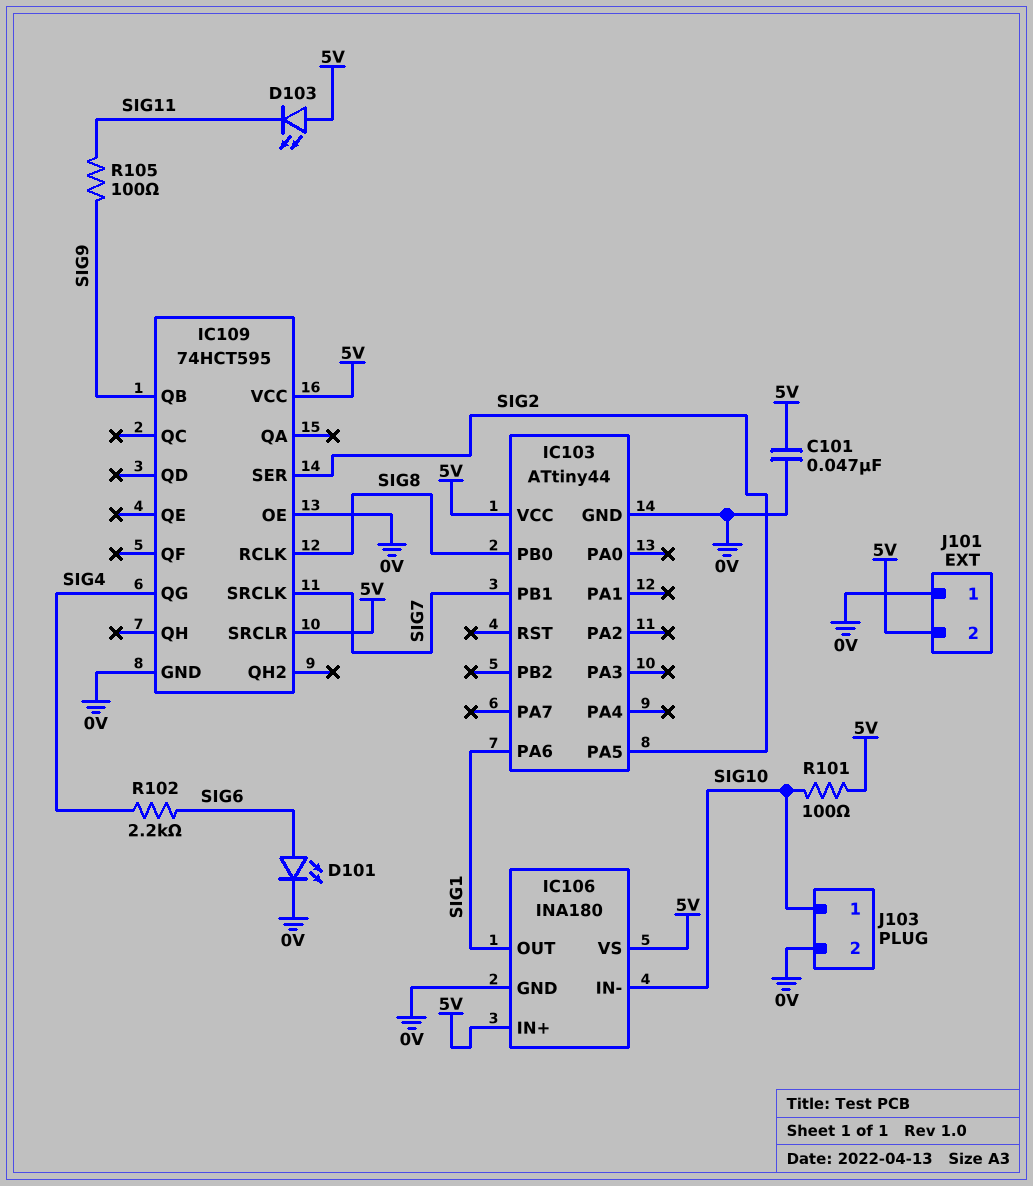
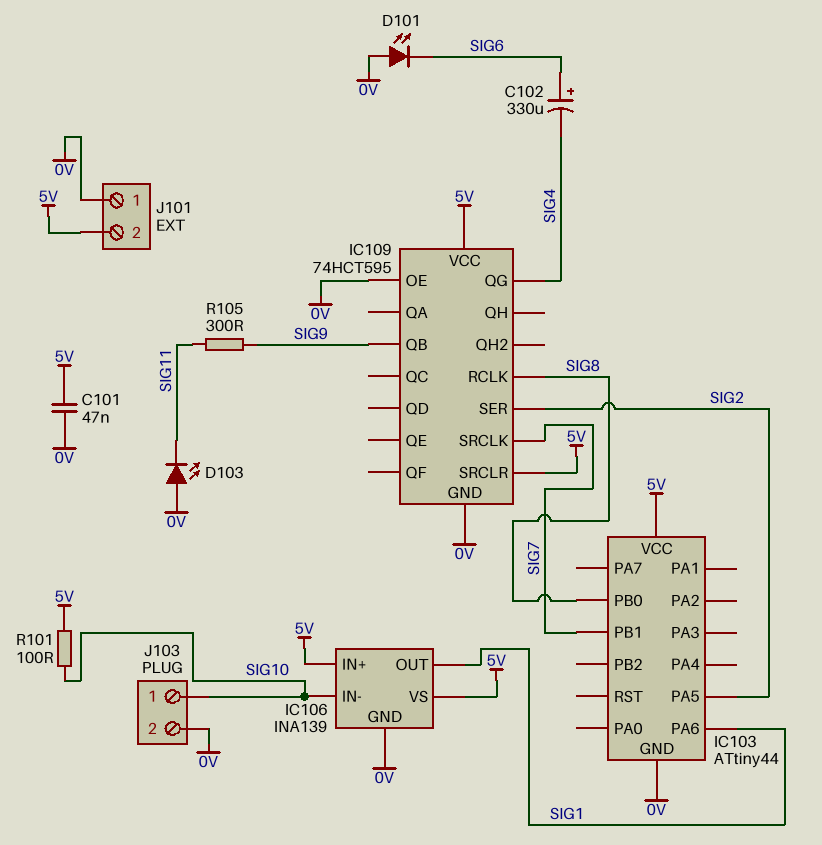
C102: none -> 330uF (plus SIG6, minus SIG4)
D101: LED (A SIG6, K 0V) -> LED (A 0V, K SIG6)
D103: LED (A 5V, K SIG11) -> LED (A 0V, K SIG11)
IC106: INA180 -> INA139
R102: 2.2k (SIG4, SIG6) -> none
R105: 100 (SIG9, SIG11) -> 300 (SIG9, SIG11)

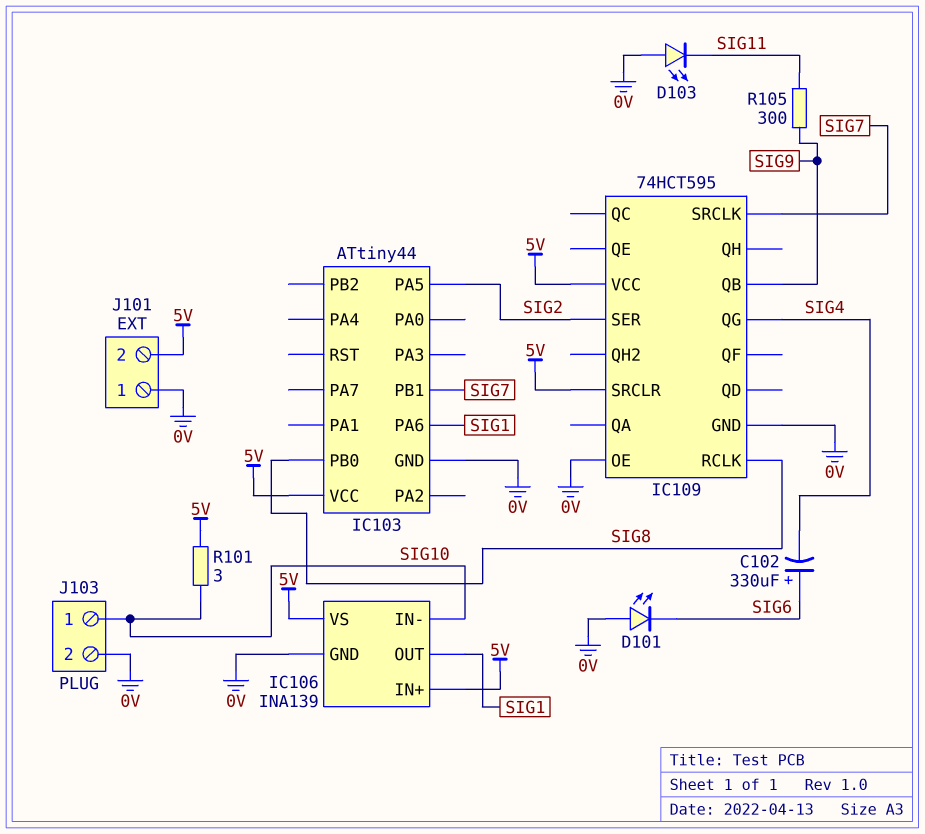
C101: 47nF (0V, 5V) -> none
R101: 100 (5V, SIG10) -> 3 (5V, SIG10)

